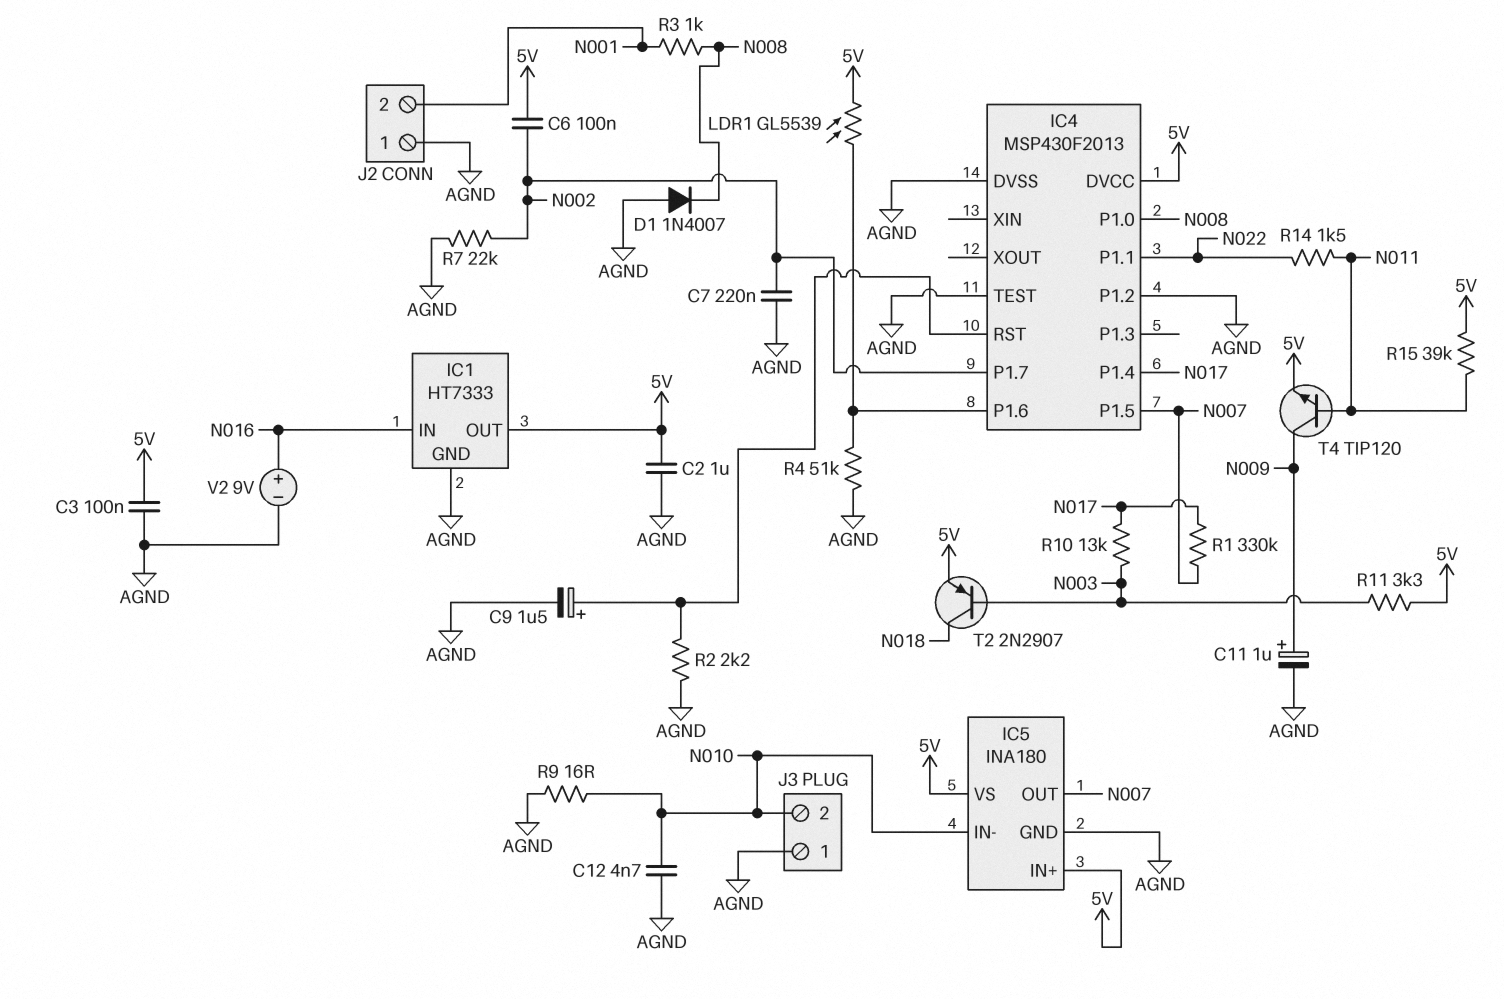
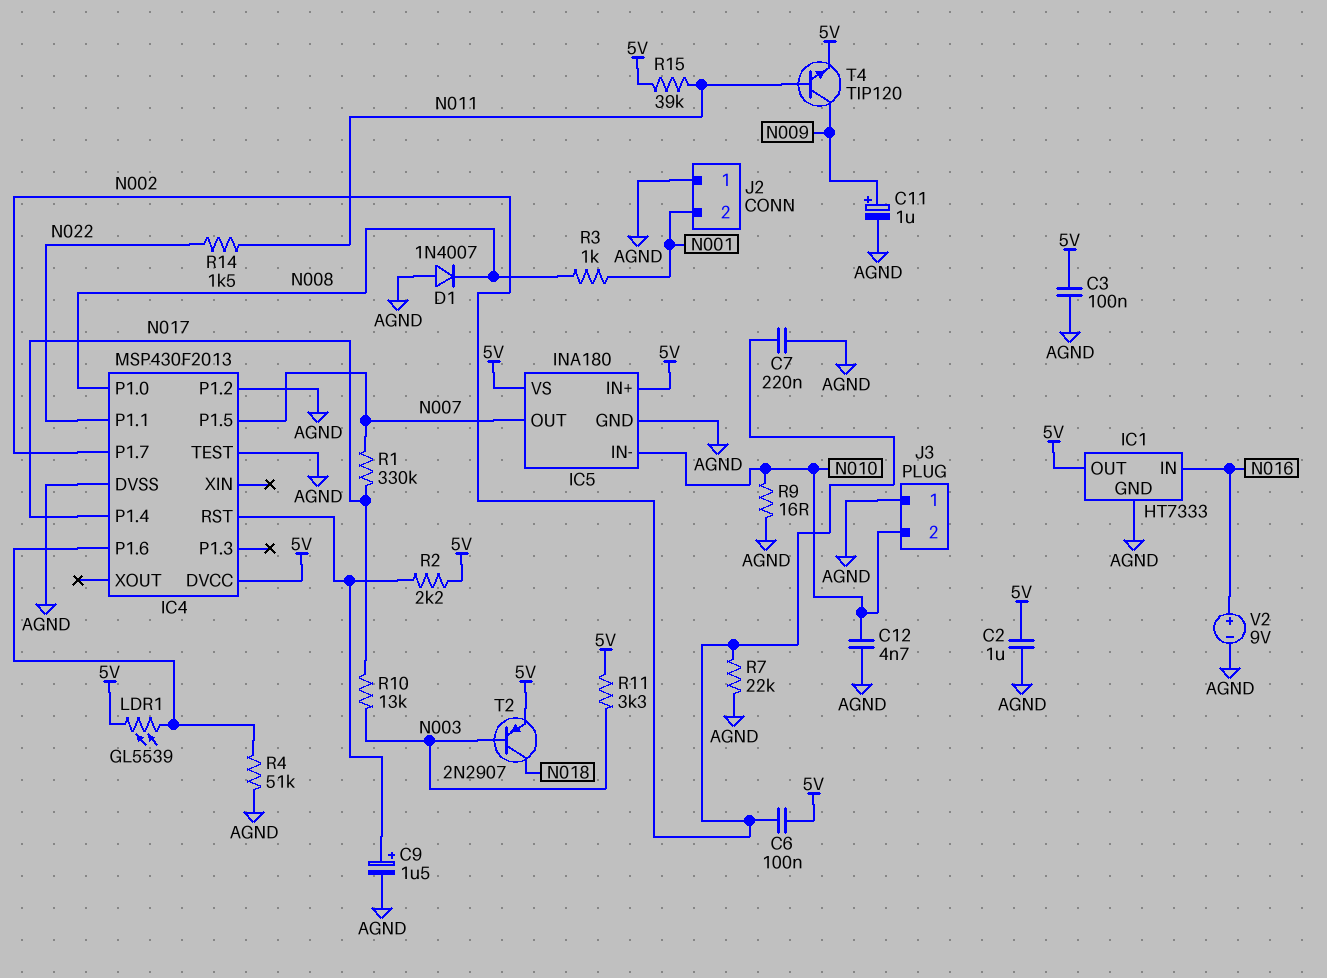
R2: 2.2k (AGND, IC4/RST) -> 2.2k (5V, IC4/RST)

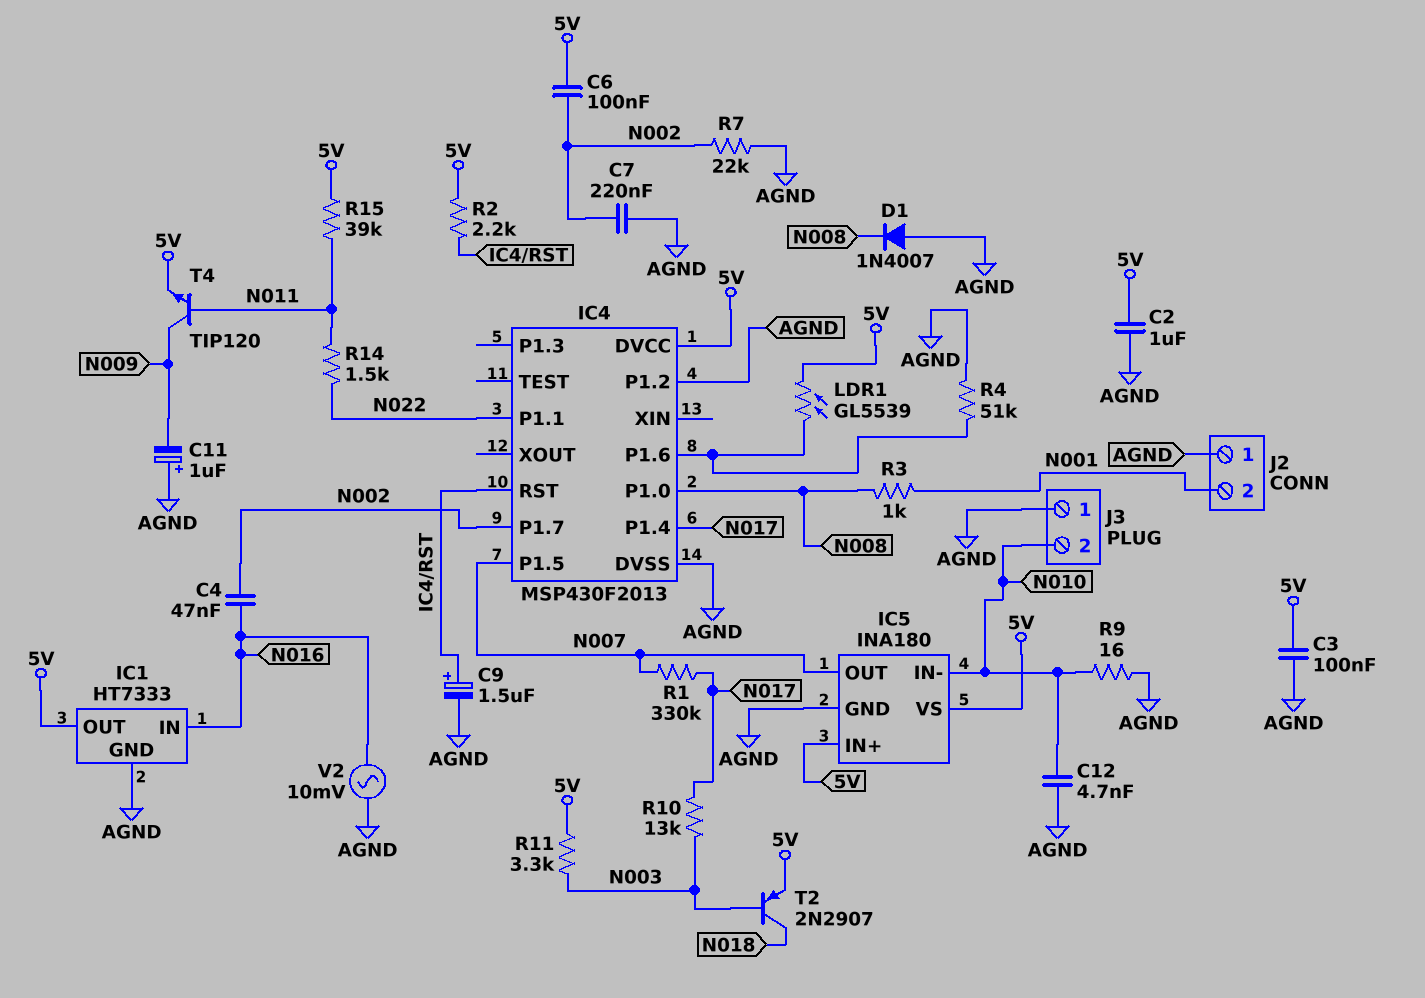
C4: none -> 47nF (N002, N016)
C11: 1uF (plus N009, minus AGND) -> 1uF (plus AGND, minus N009)
IC4 pin TEST: AGND -> none
V2: 9V (plus N016, minus AGND) -> AC 10mV (AGND, N016)

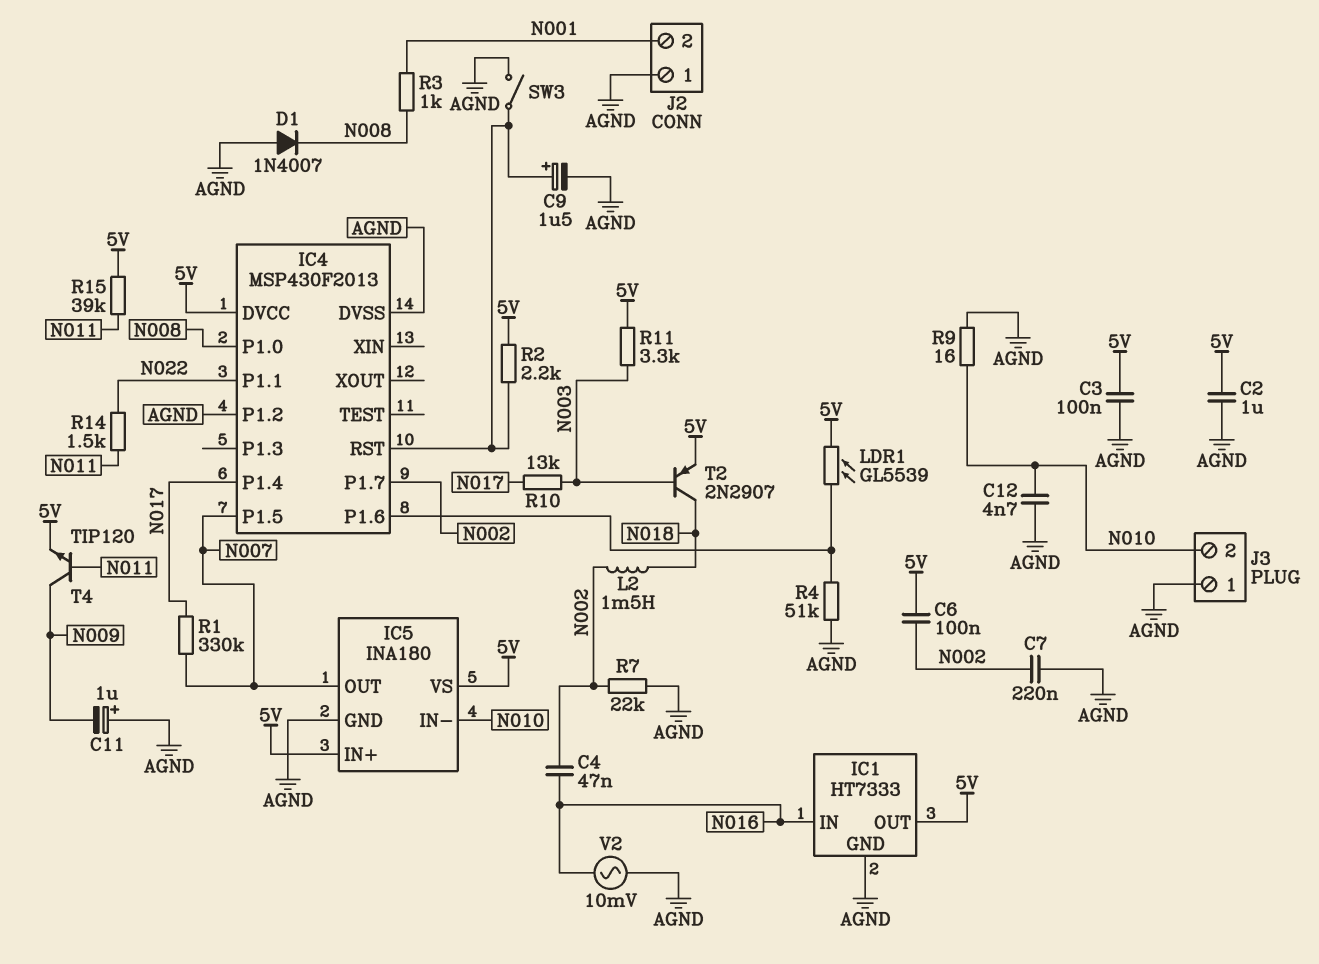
L2: none -> 1.5mH (N002, N018)
SW3: none -> switch (AGND, IC4/RST)

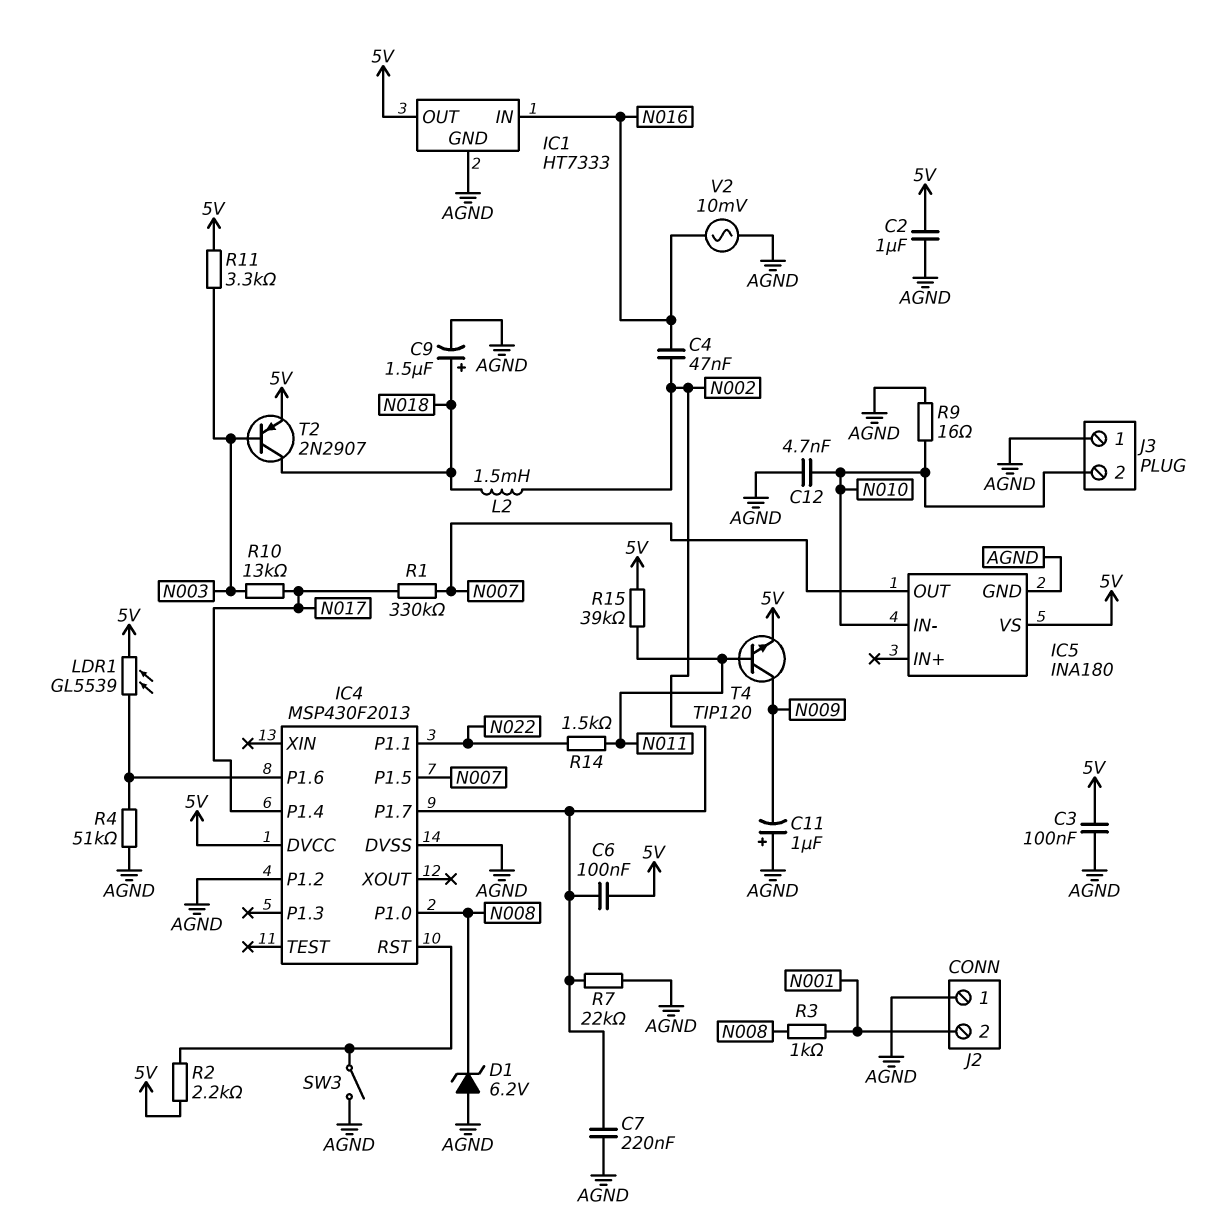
C9: 1.5uF (plus IC4/RST, minus AGND) -> 1.5uF (plus N018, minus AGND)
D1: diode 1N4007 (A AGND, K N008) -> zener 6.2V (A AGND, K N008)
IC5 pin IN+: 5V -> none

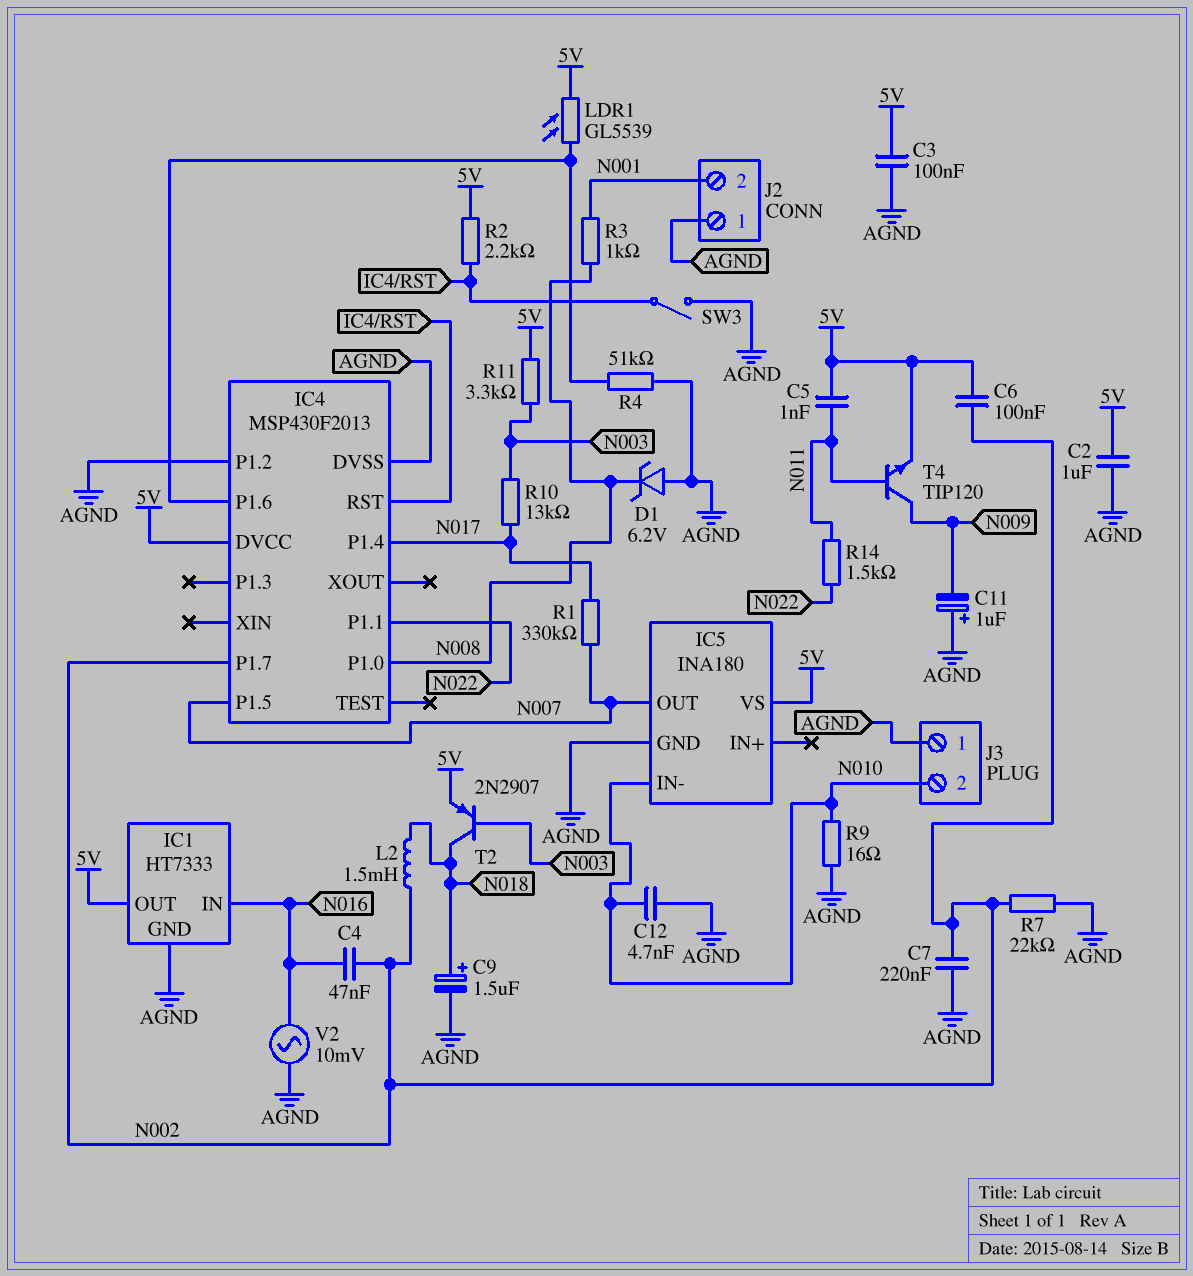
C5: none -> 1nF (5V, N011)
R15: 39k (5V, N011) -> none

